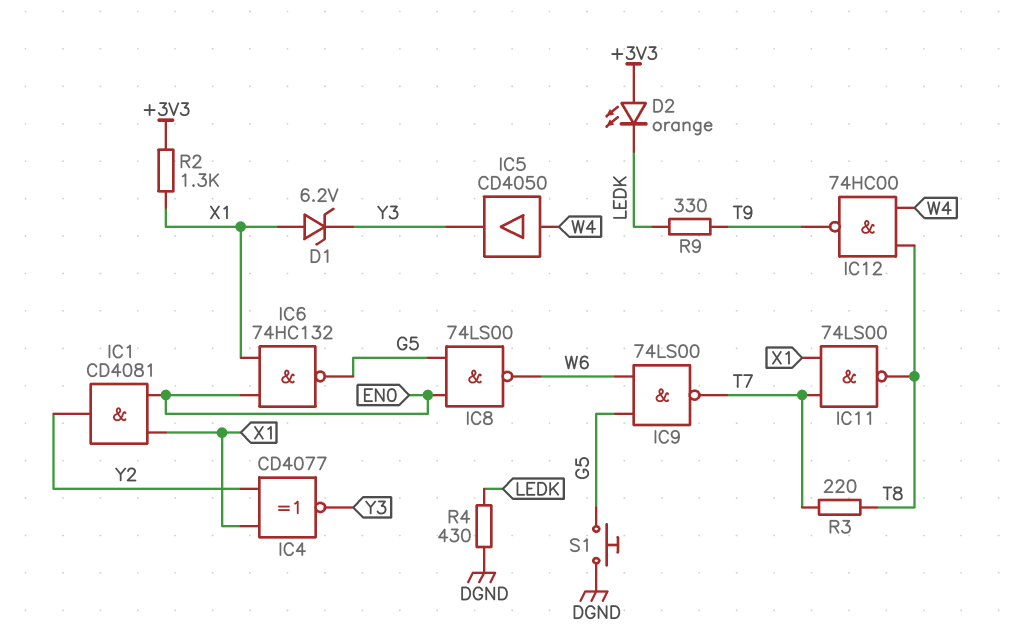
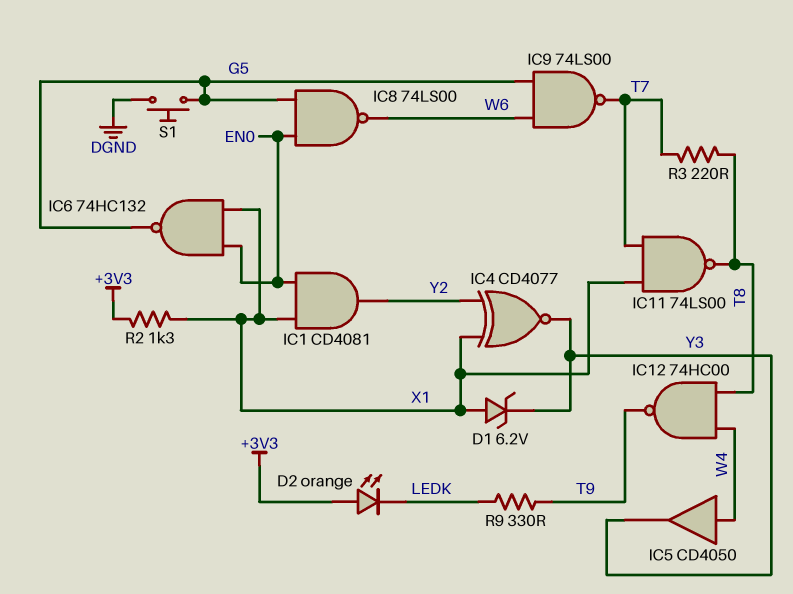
R4: 430 (DGND, LEDK) -> none

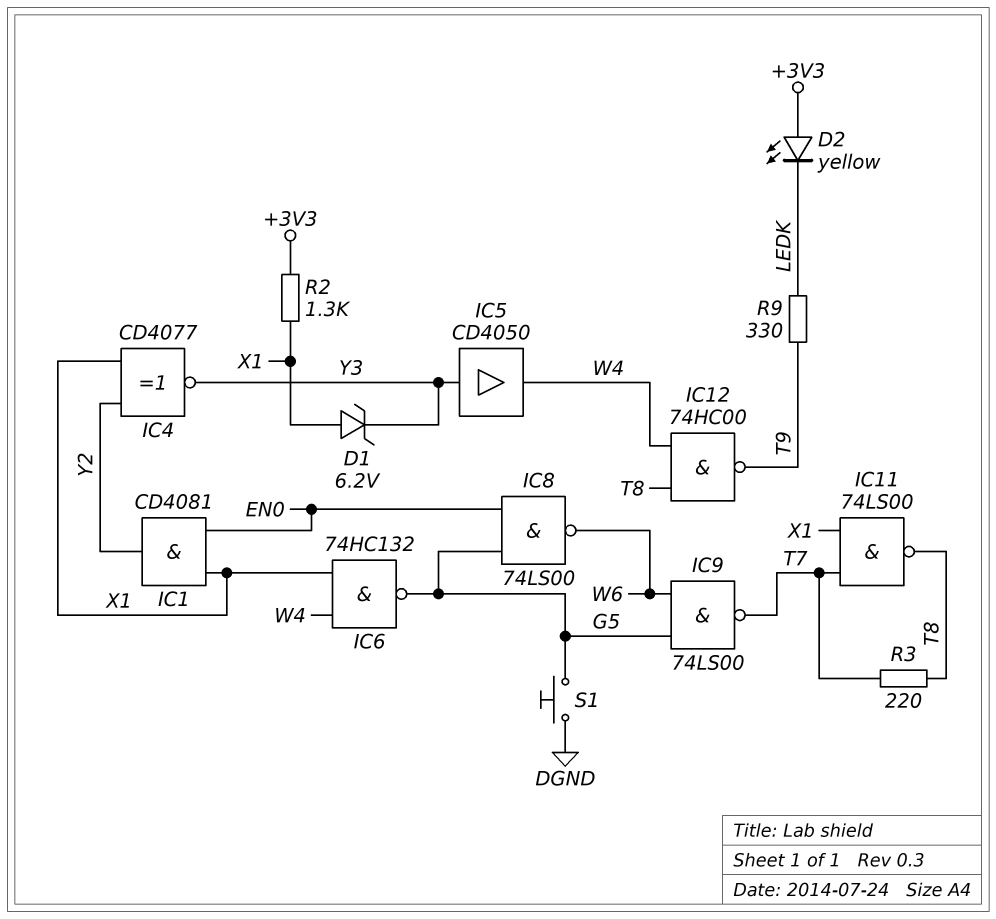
D2: LED orange (A +3V3, K LEDK) -> LED yellow (A +3V3, K LEDK)
IC5: buffer CD4050 (in W4, out Y3) -> buffer CD4050 (in Y3, out W4)
IC6: NAND 74HC132 (in EN0, in X1, out G5) -> NAND 74HC132 (in W4, in X1, out G5)

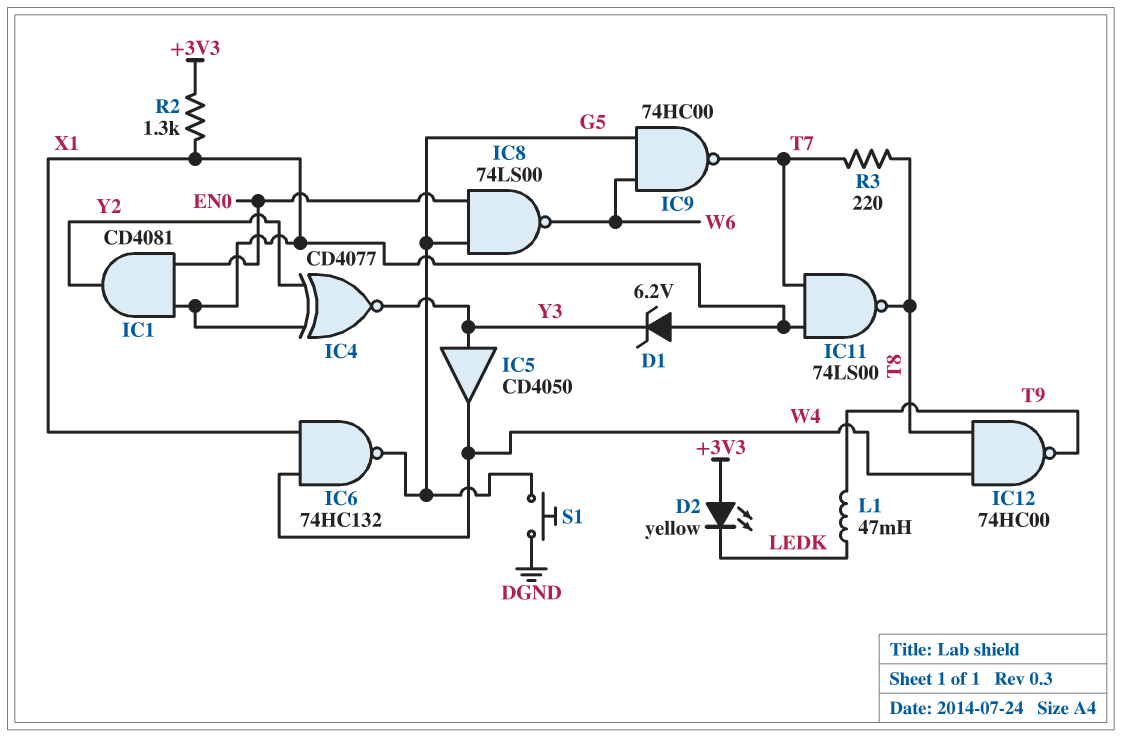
IC9: NAND 74LS00 (in G5, in W6, out T7) -> NAND 74HC00 (in G5, in W6, out T7)
L1: none -> 47mH (LEDK, T9)
R9: 330 (LEDK, T9) -> none

